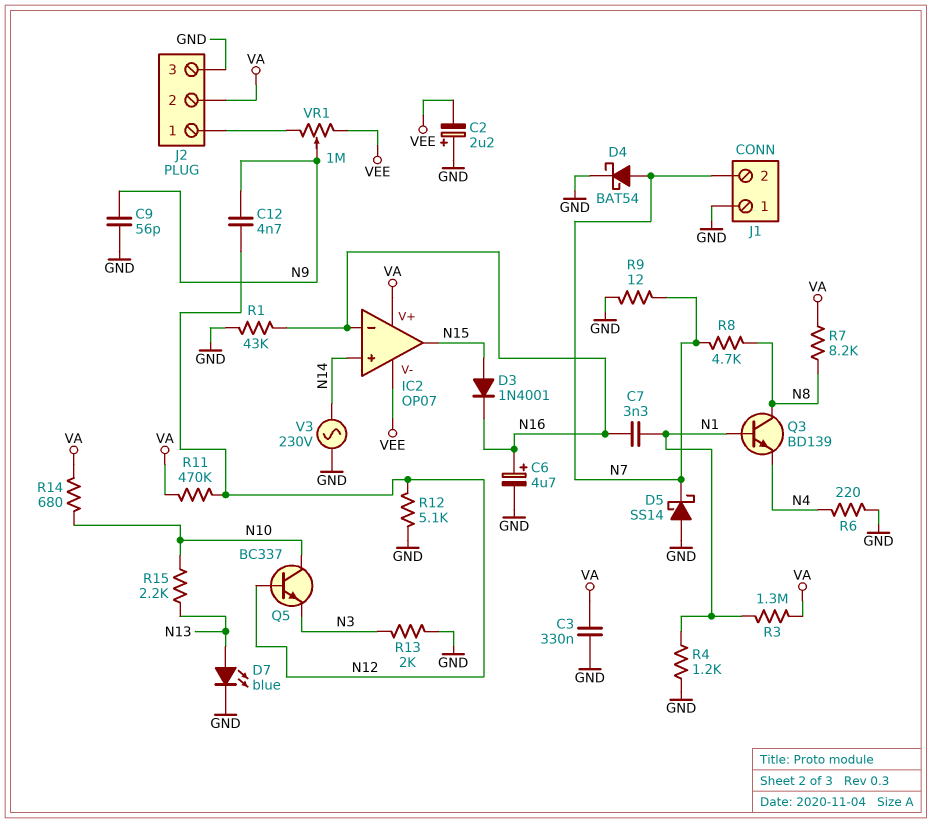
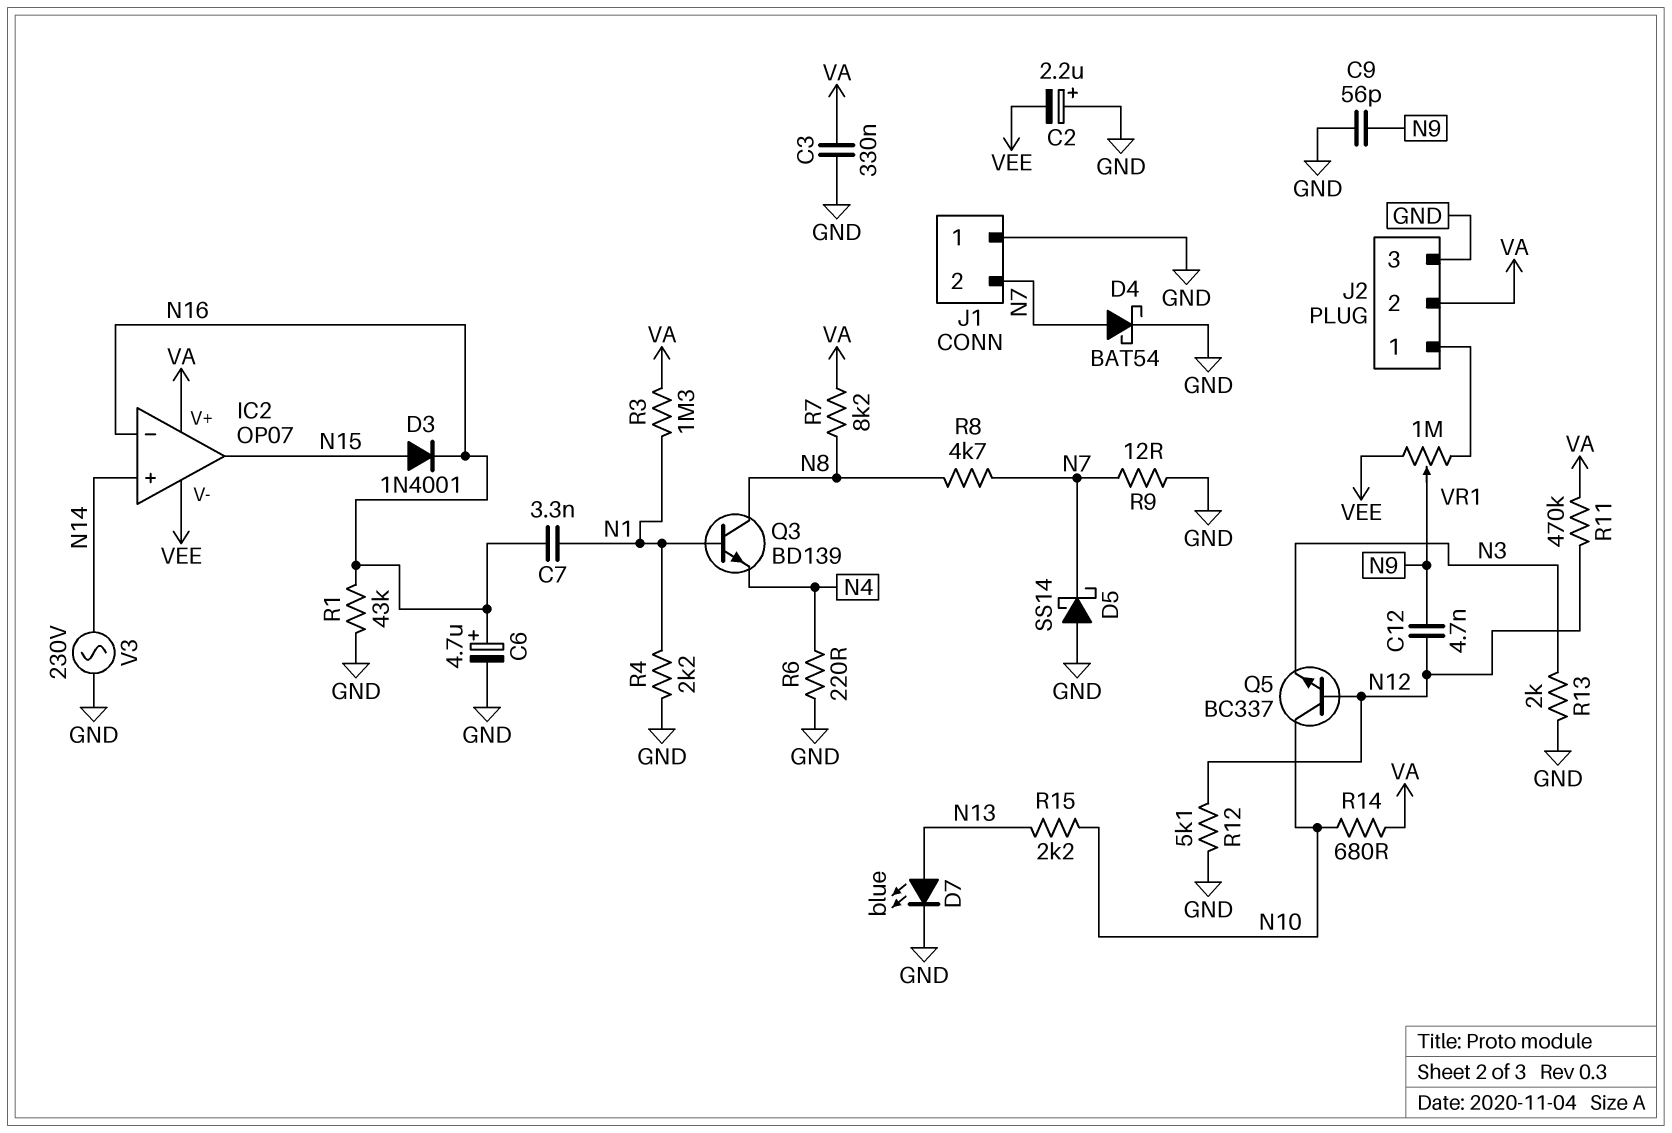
R4: 1.2k (GND, N1) -> 2.2k (GND, N1)

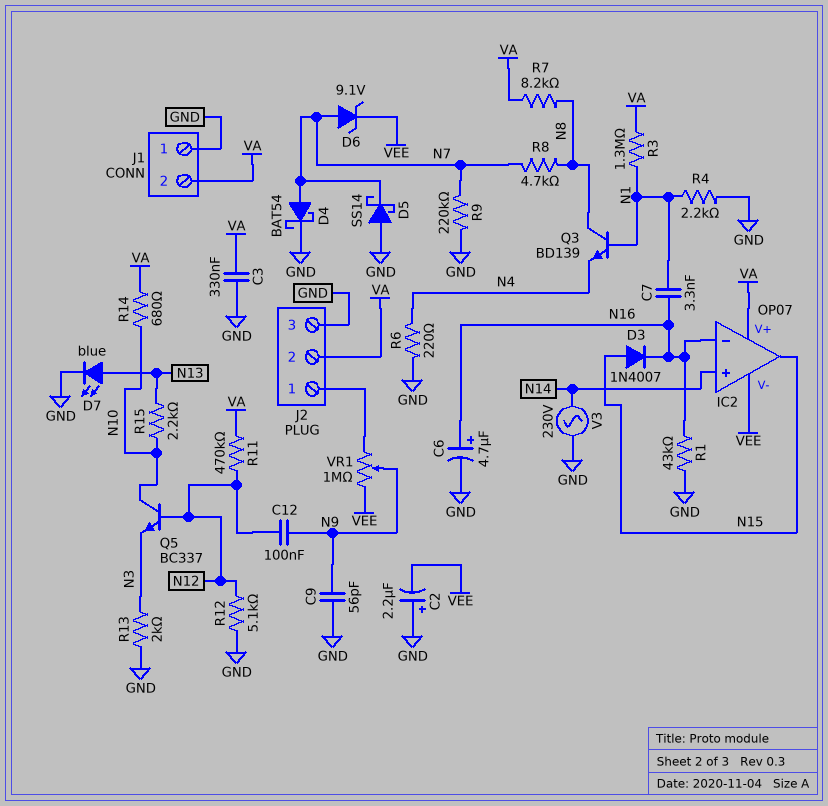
C12: 4.7nF (N9, N12) -> 100nF (N9, N12)
D3: diode 1N4001 (A N15, K N16) -> diode 1N4007 (A N15, K N16)
D6: none -> zener 9.1V (A N7, K VEE)
J1 pin 2: N7 -> VA
R9: 12 (GND, N7) -> 220k (GND, N7)

